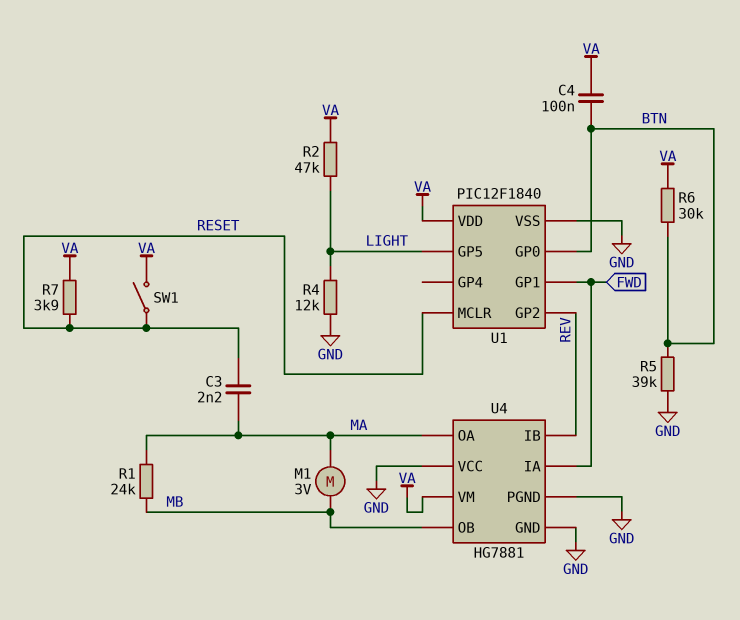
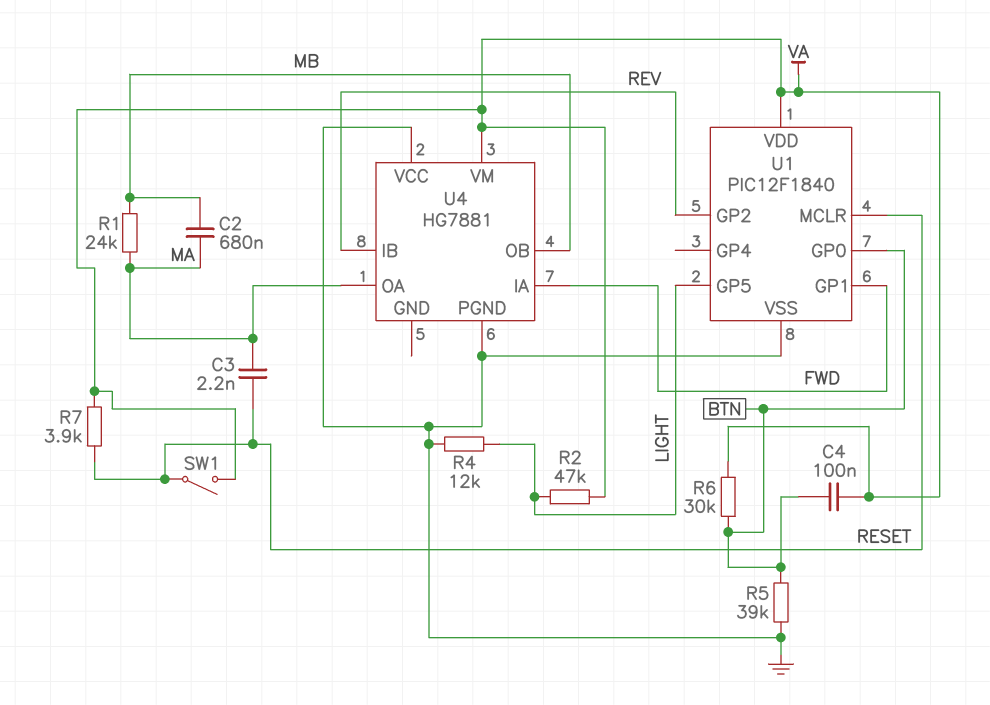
C2: none -> 680nF (MA, MB)
M1: motor 3V (MA, MB) -> none
U4 pin GND: GND -> none

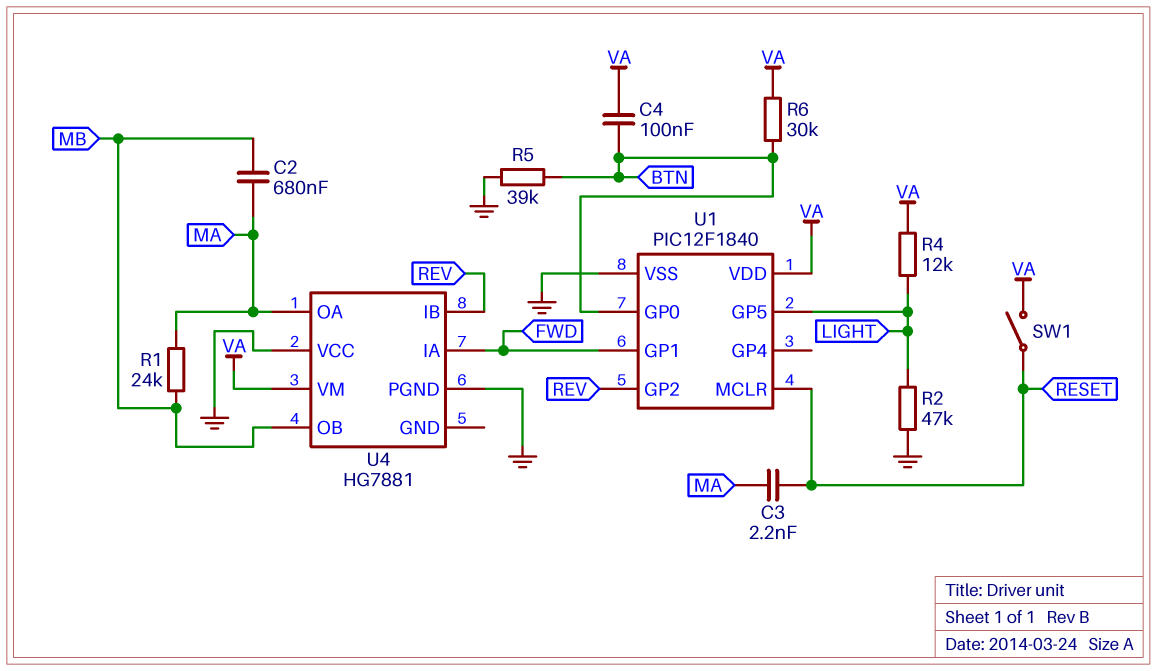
R2: 47k (LIGHT, VA) -> 47k (GND, LIGHT)
R4: 12k (GND, LIGHT) -> 12k (LIGHT, VA)
R7: 3.9k (RESET, VA) -> none

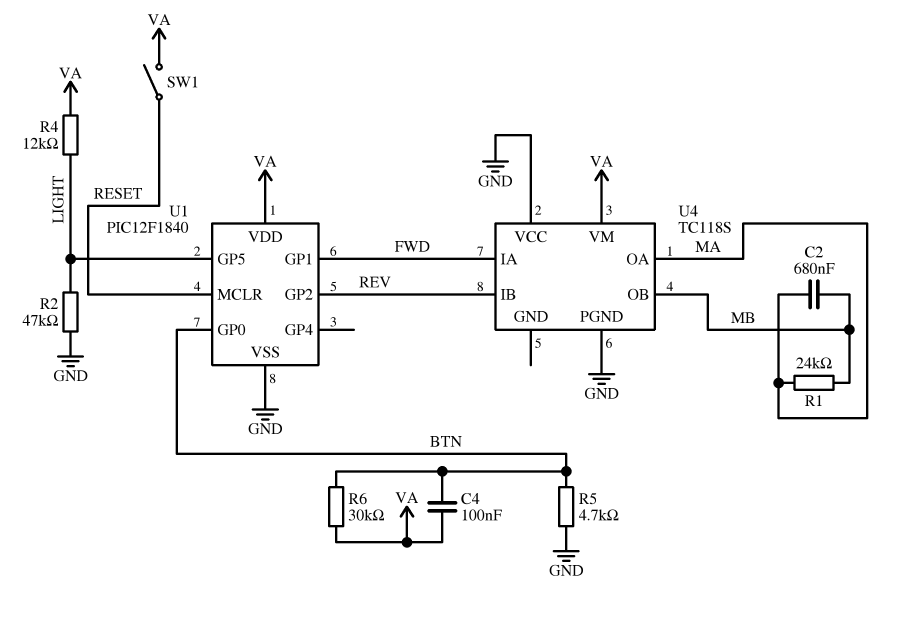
C3: 2.2nF (MA, RESET) -> none
R5: 39k (BTN, GND) -> 4.7k (BTN, GND)
U4: HG7881 -> TC118S

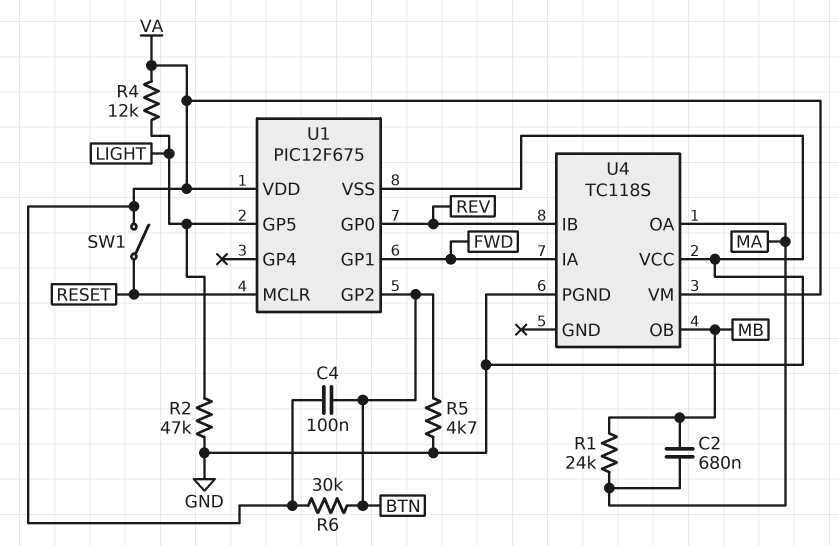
U1: PIC12F1840 -> PIC12F675
U1 pin GP0: BTN -> REV
U1 pin GP2: REV -> BTN

